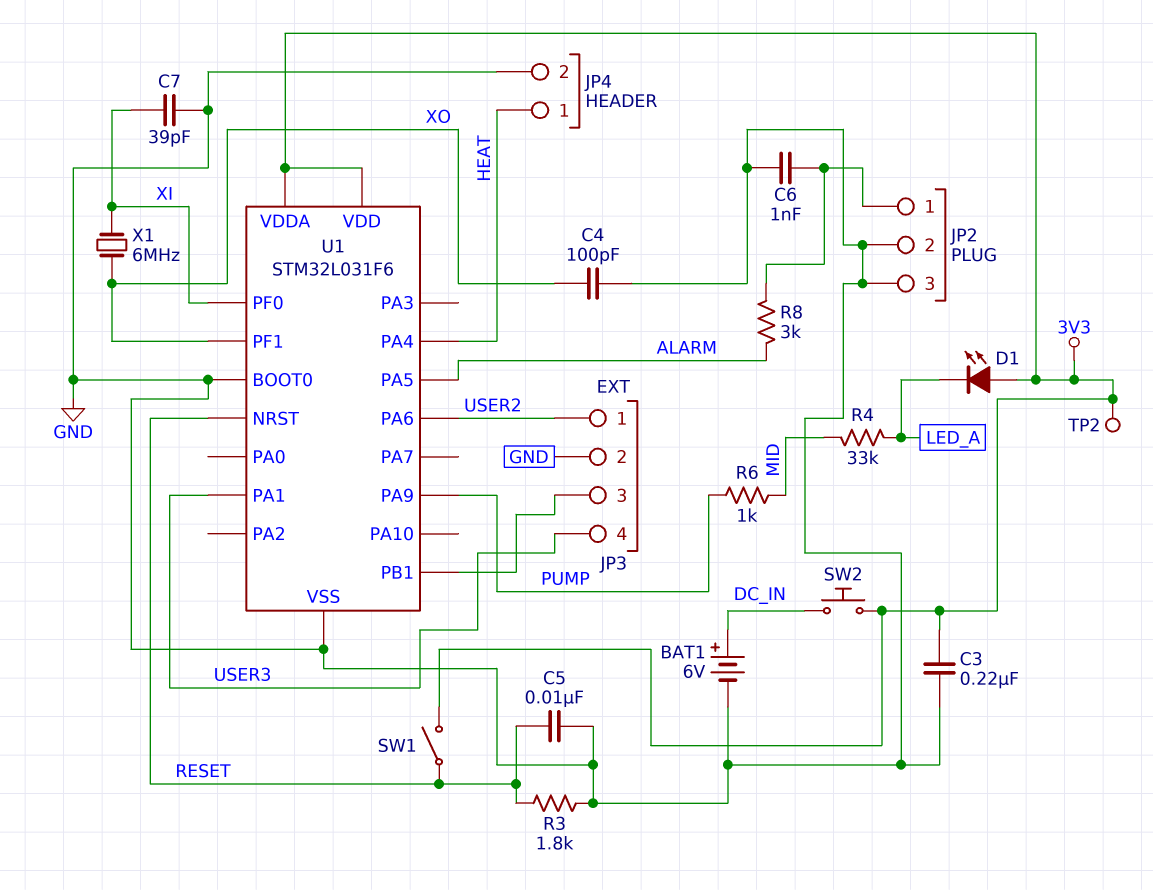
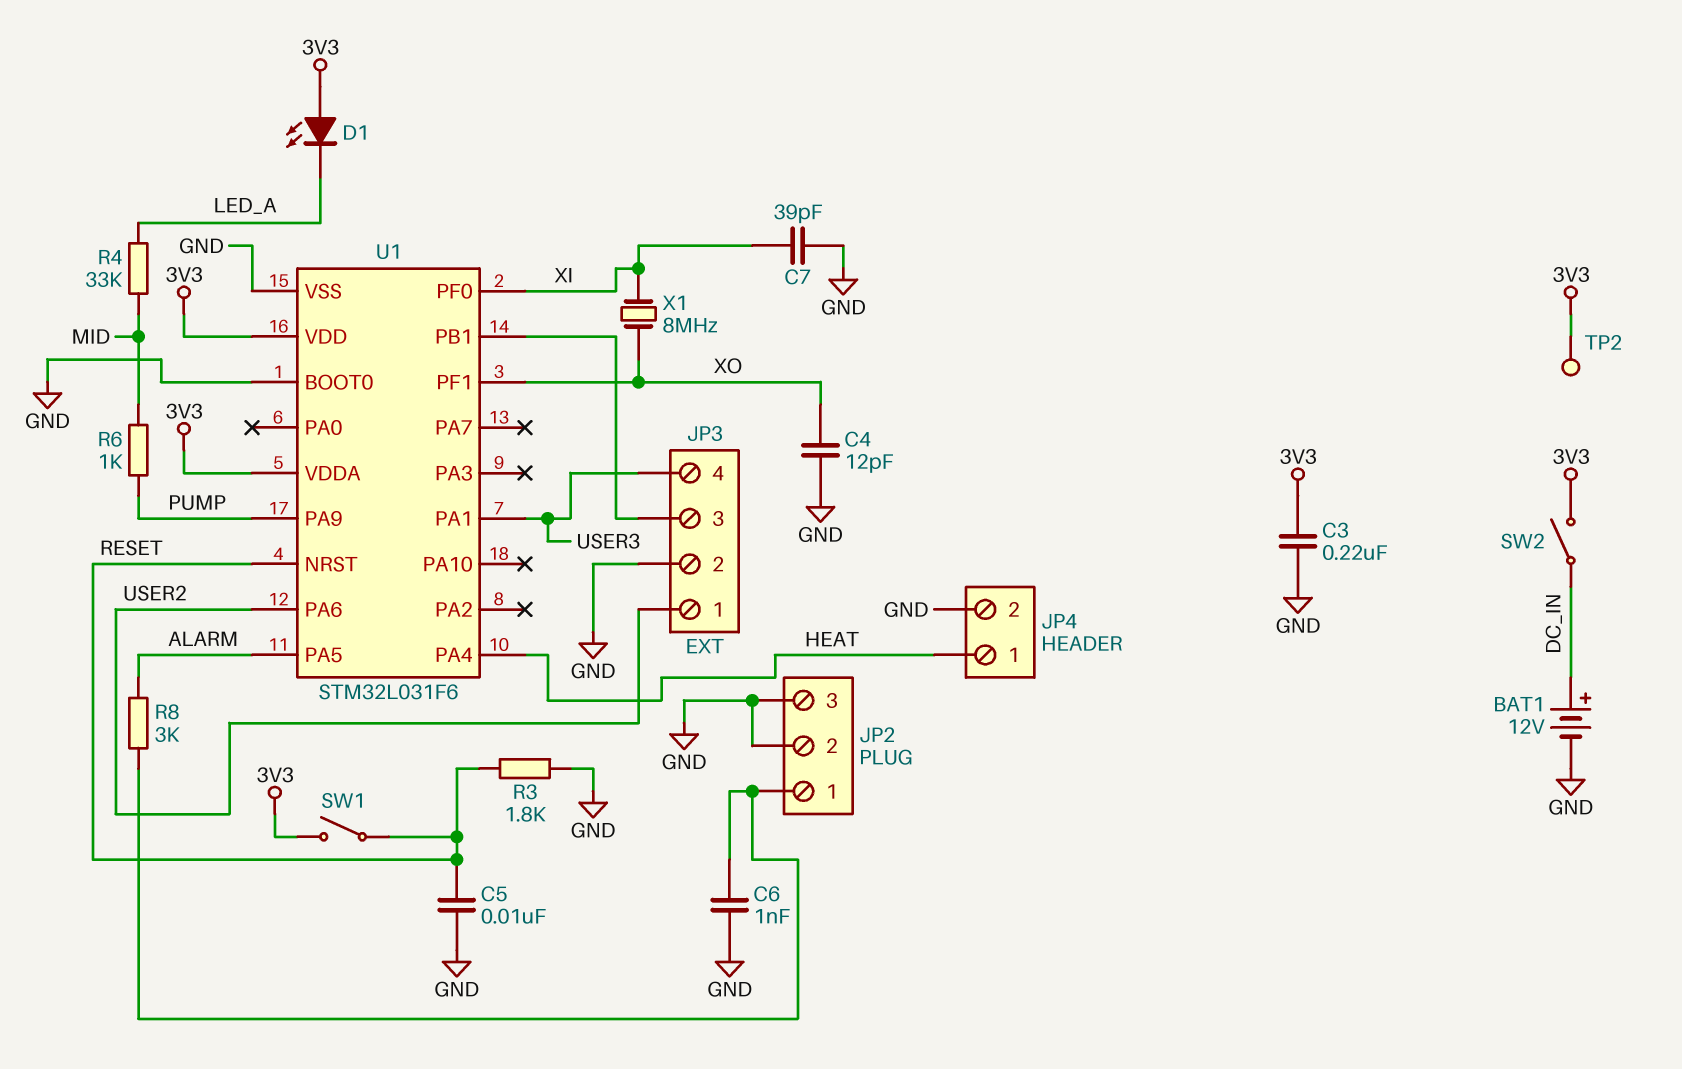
BAT1: 6V (plus DC_IN, minus GND) -> 12V (plus DC_IN, minus GND)
C4: 100pF (GND, XO) -> 12pF (GND, XO)
SW2: button (3V3, DC_IN) -> switch (3V3, DC_IN)
X1: 6MHz (XI, XO) -> 8MHz (XI, XO)

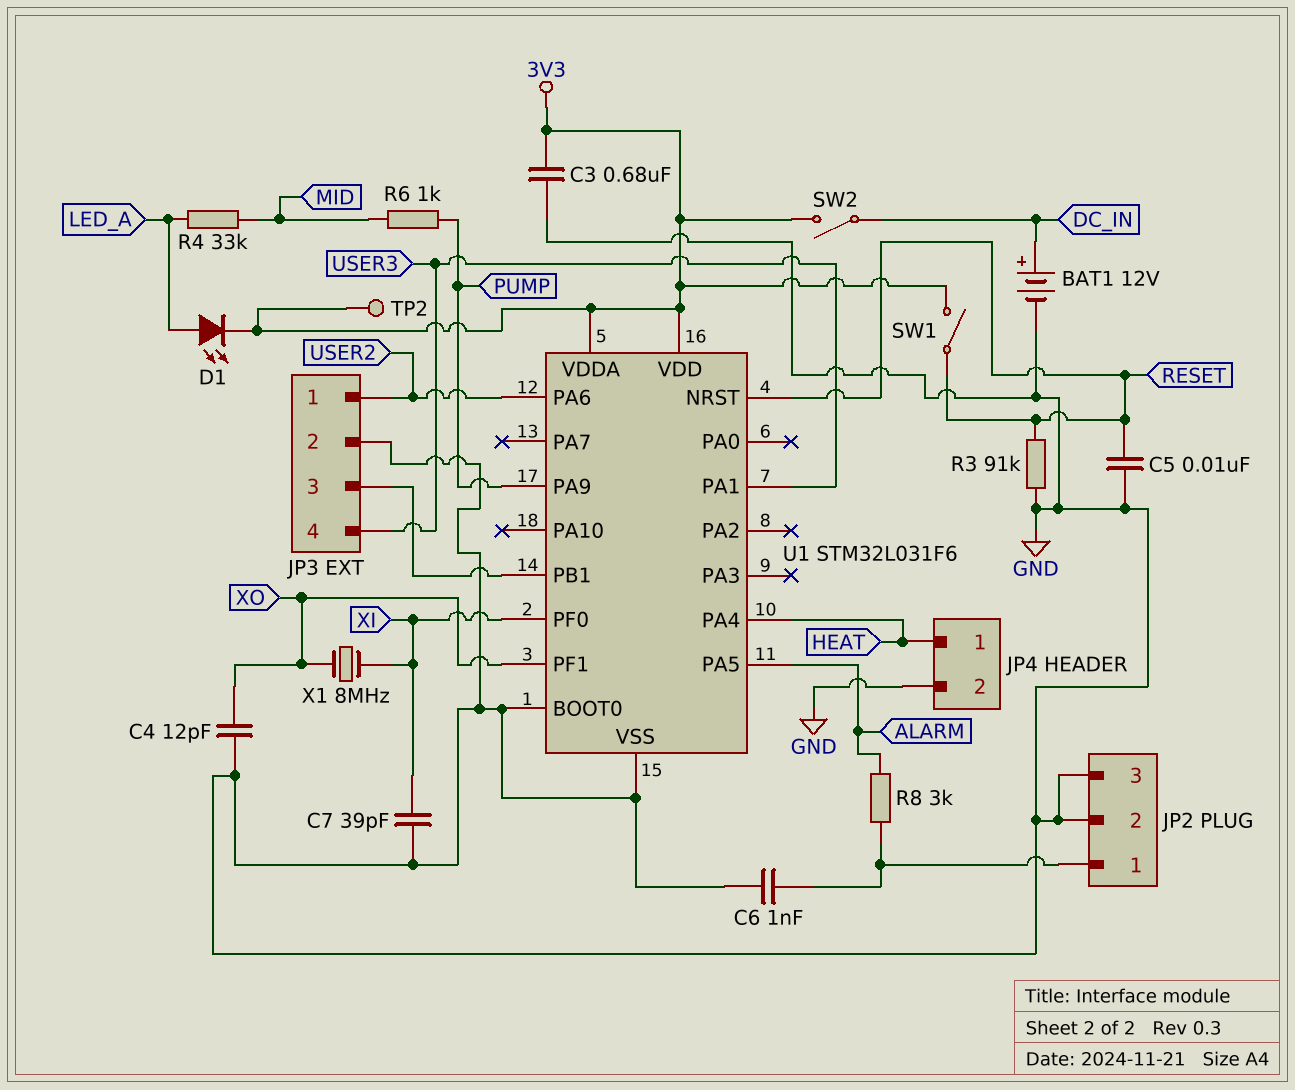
C3: 220nF (3V3, GND) -> 680nF (3V3, GND)
D1: LED (A 3V3, K LED_A) -> LED (A LED_A, K 3V3)
R3: 1.8k (GND, RESET) -> 91k (GND, RESET)

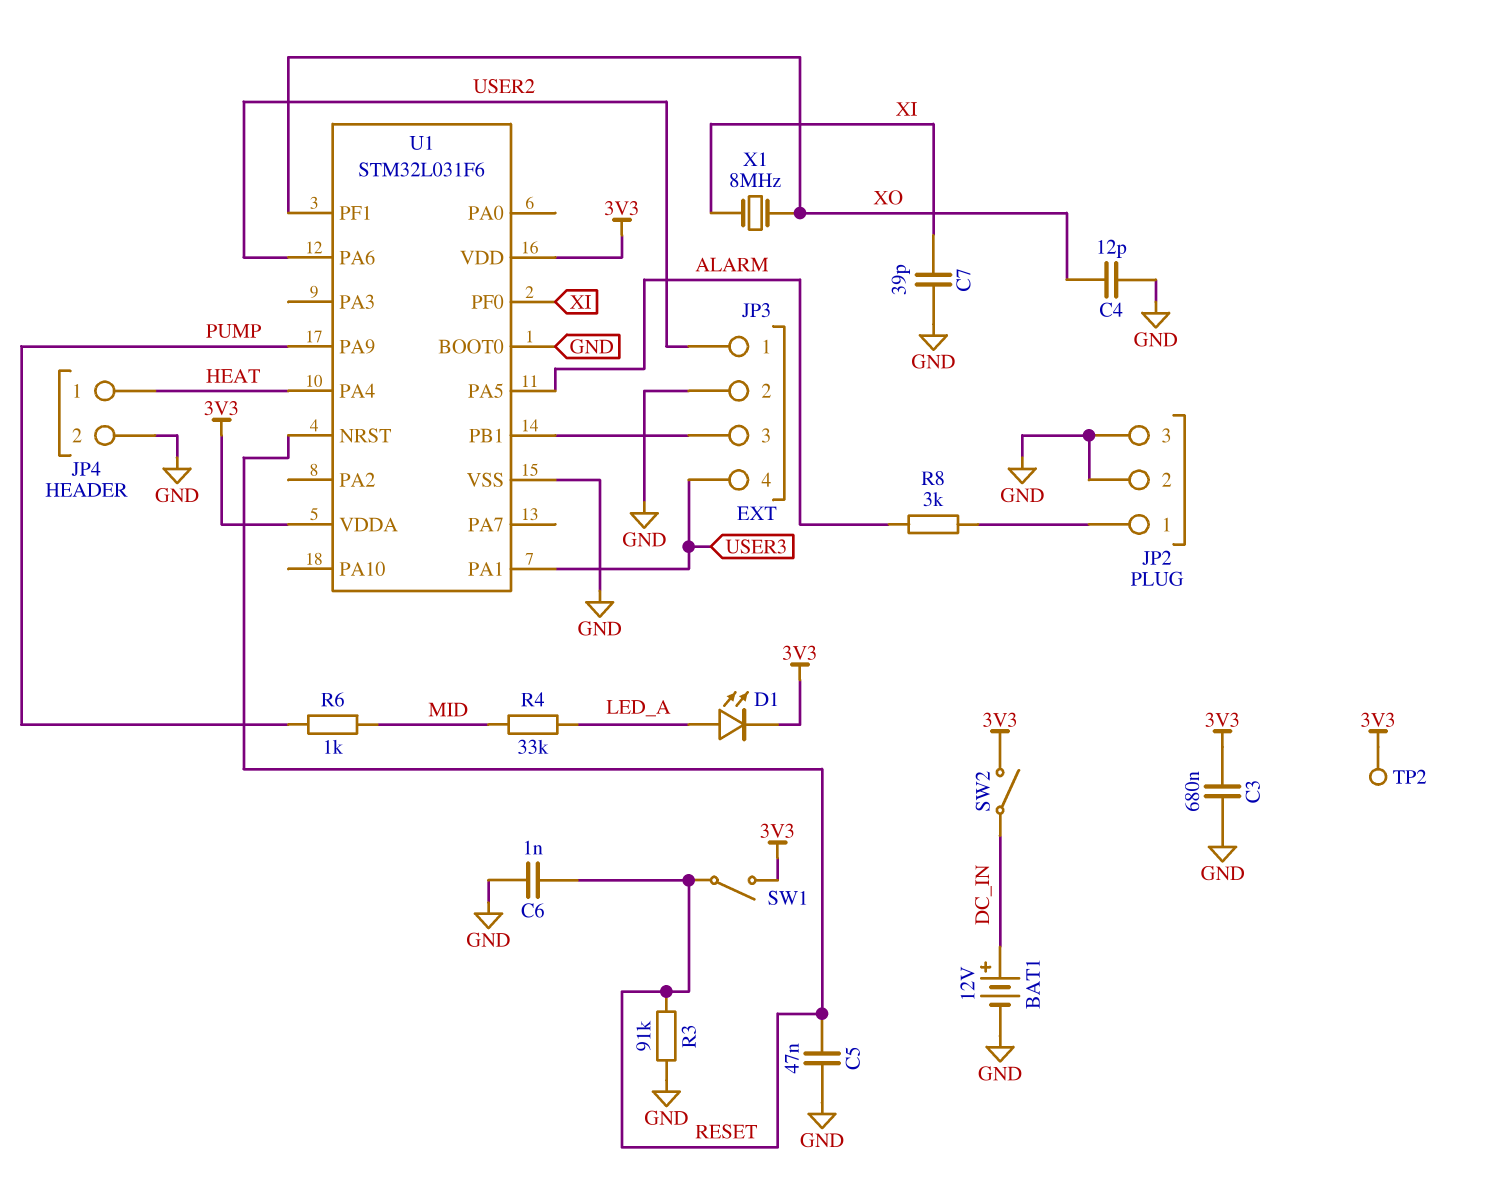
C5: 10nF (GND, RESET) -> 47nF (GND, RESET)
C6: 1nF (GND, JP2/1) -> 1nF (GND, RESET)

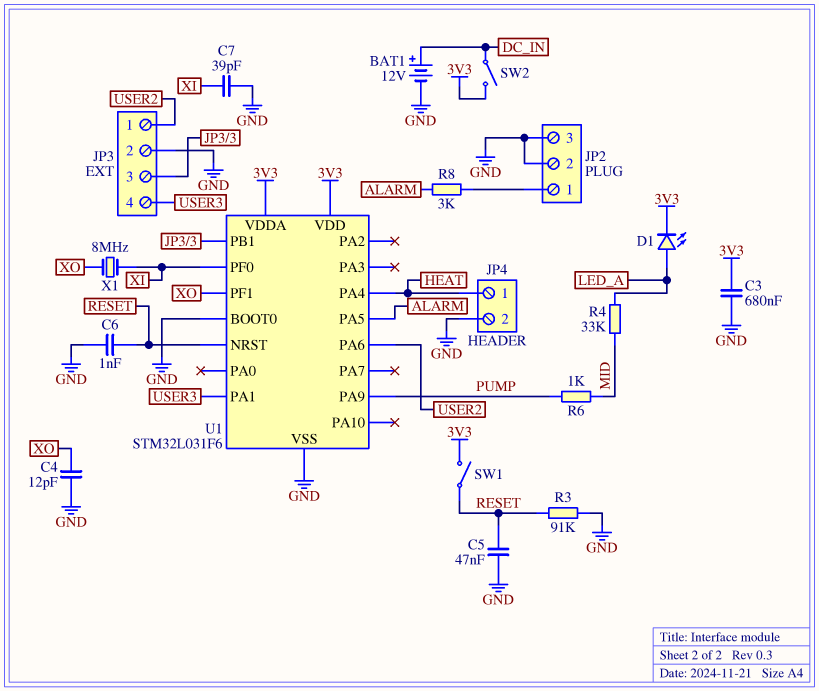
TP2: test point (3V3) -> none

